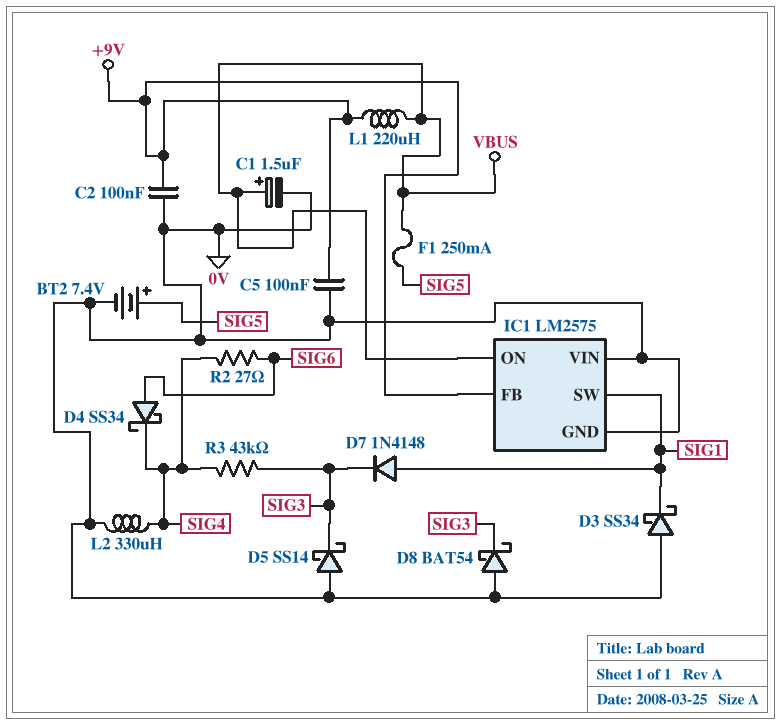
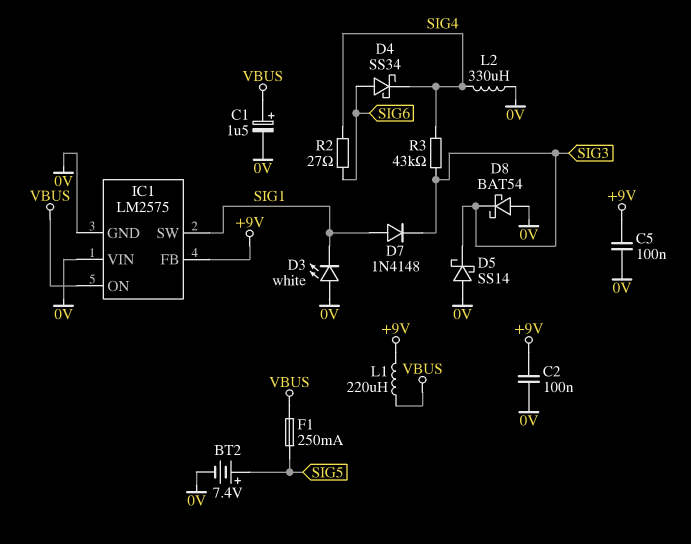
D3: schottky SS34 (A 0V, K SIG1) -> LED white (A 0V, K SIG1)

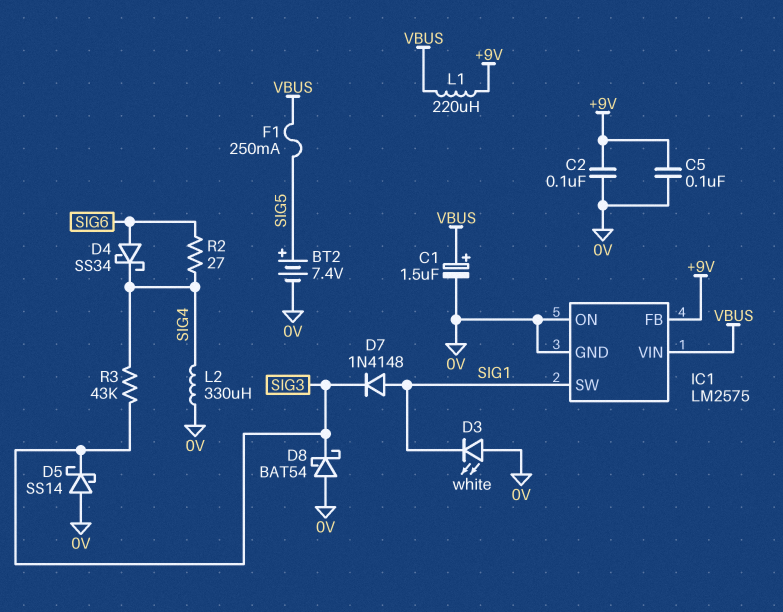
IC1 pin ON: VBUS -> 0V
IC1 pin VIN: 0V -> VBUS

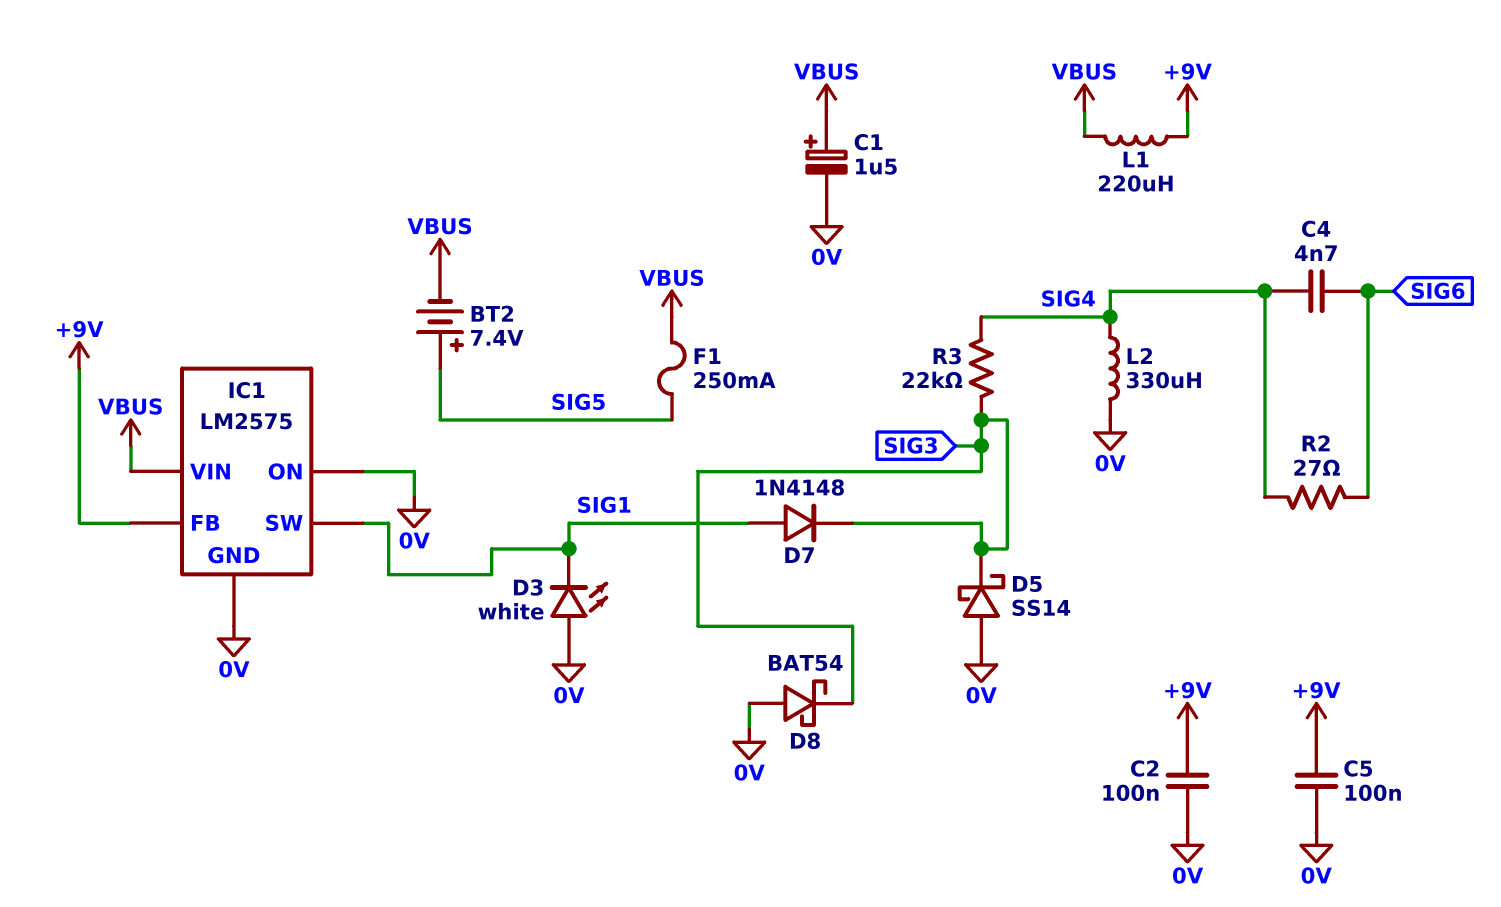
BT2: 7.4V (plus SIG5, minus 0V) -> 7.4V (plus SIG5, minus VBUS)
C4: none -> 4.7nF (SIG4, SIG6)
D4: schottky SS34 (A SIG6, K SIG4) -> none
R3: 43k (SIG3, SIG4) -> 22k (SIG3, SIG4)

